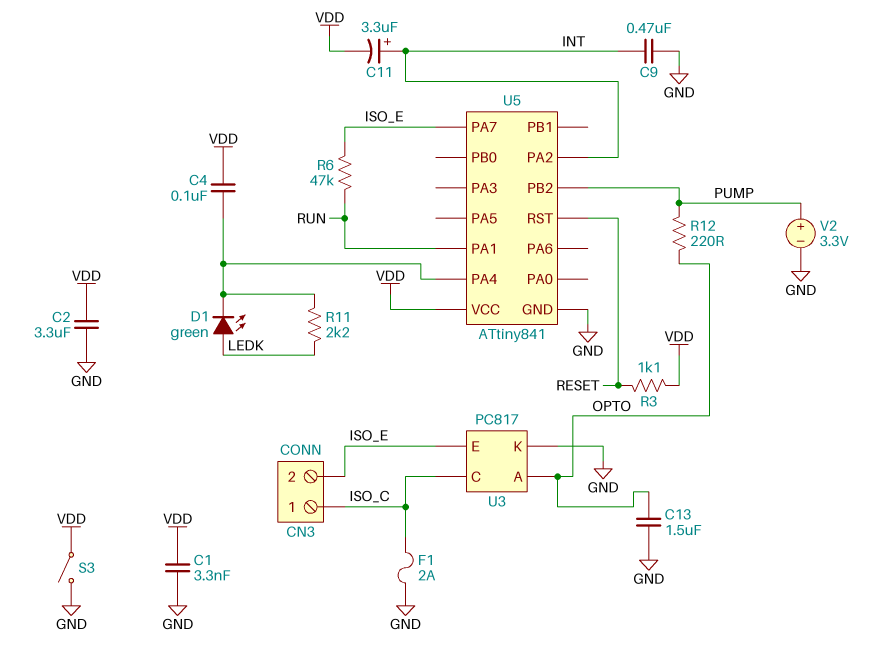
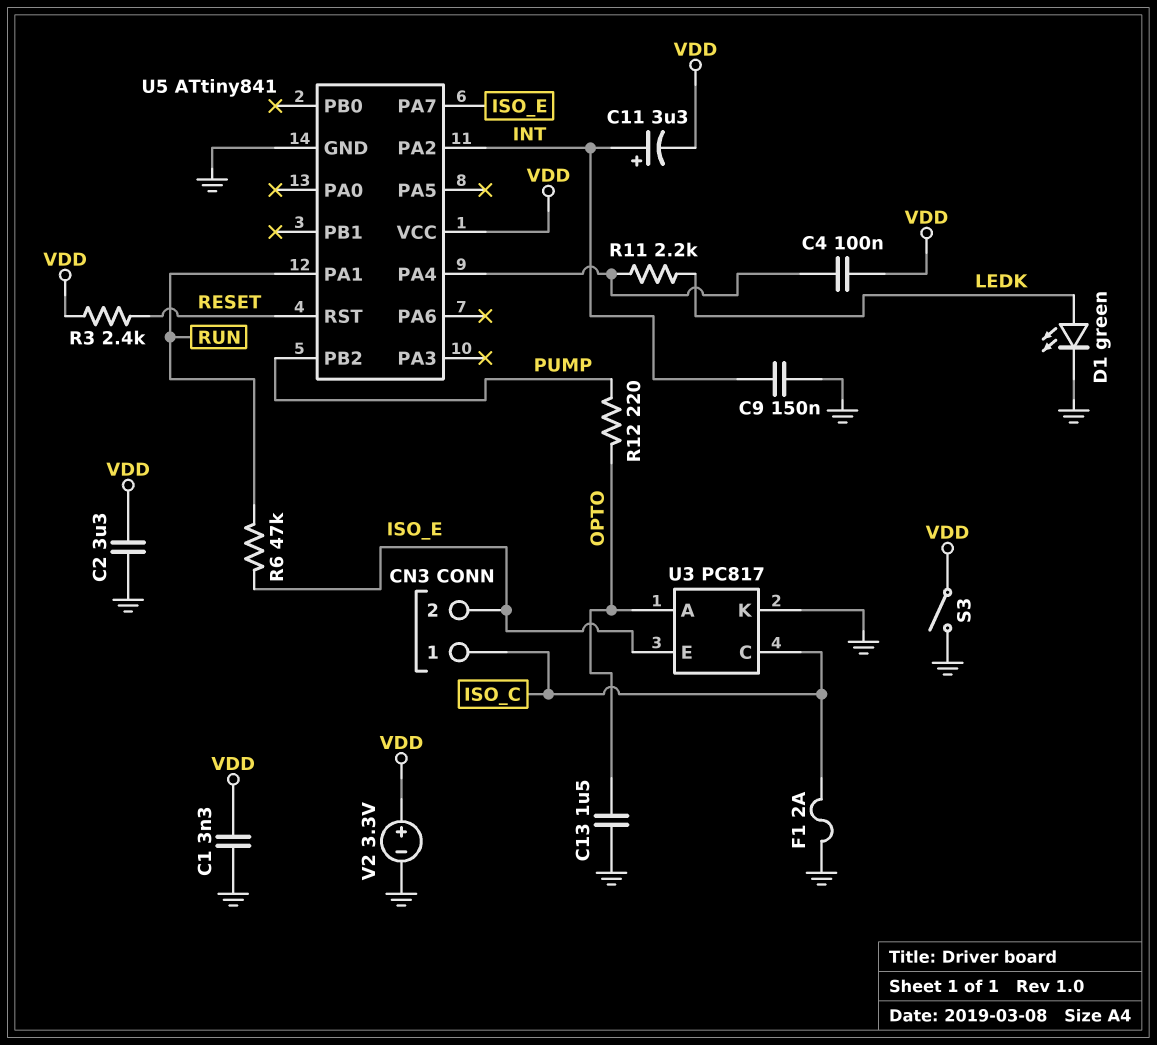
C9: 470nF (GND, INT) -> 150nF (GND, INT)
D1: LED green (A LEDK, K U5/PA4) -> LED green (A LEDK, K GND)
R3: 1.1k (RESET, VDD) -> 2.4k (RESET, VDD)
V2: 3.3V (plus PUMP, minus GND) -> 3.3V (plus VDD, minus GND)

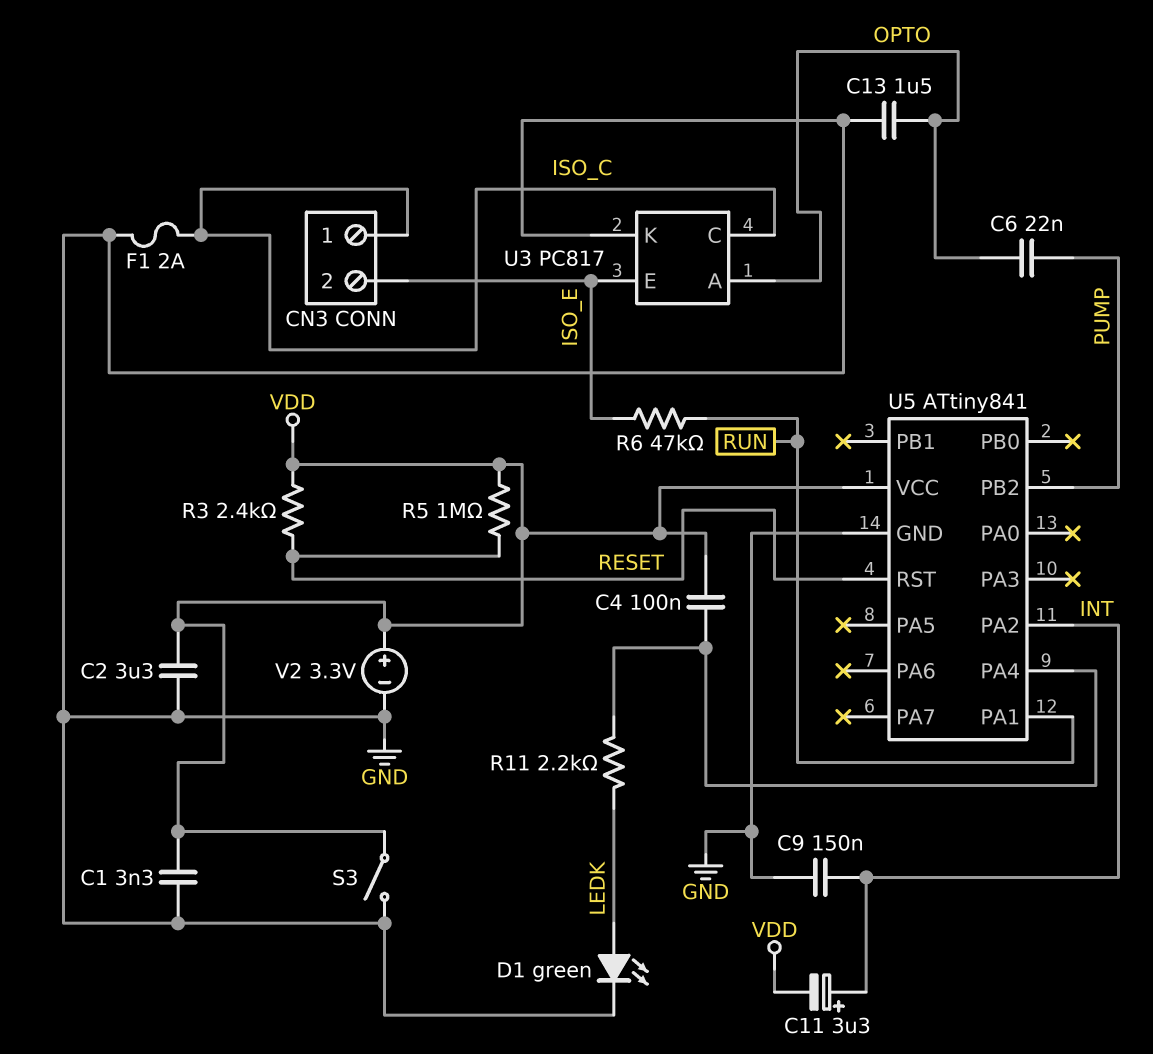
C6: none -> 22nF (OPTO, PUMP)
R5: none -> 1M (RESET, VDD)
R12: 220 (OPTO, PUMP) -> none
U5 pin PA7: ISO_E -> none

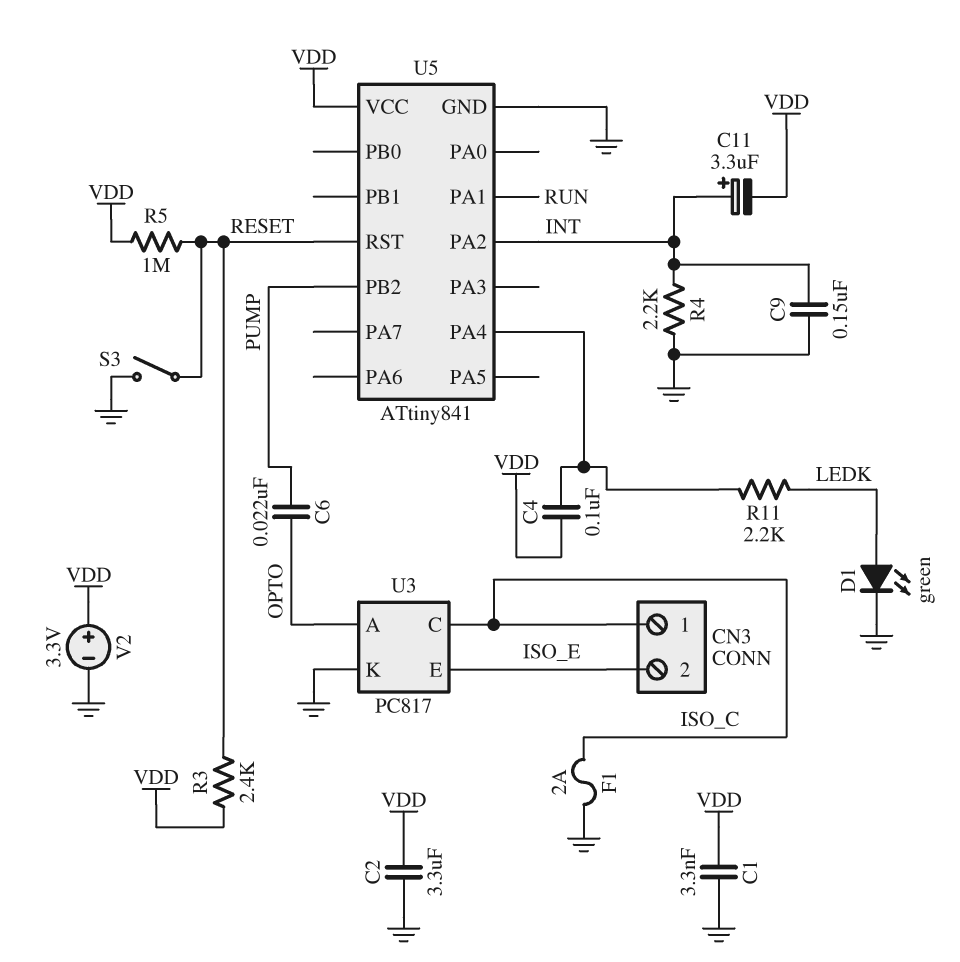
C13: 1.5uF (GND, OPTO) -> none
R4: none -> 2.2k (GND, INT)
R6: 47k (ISO_E, RUN) -> none
S3: switch (GND, VDD) -> switch (GND, RESET)

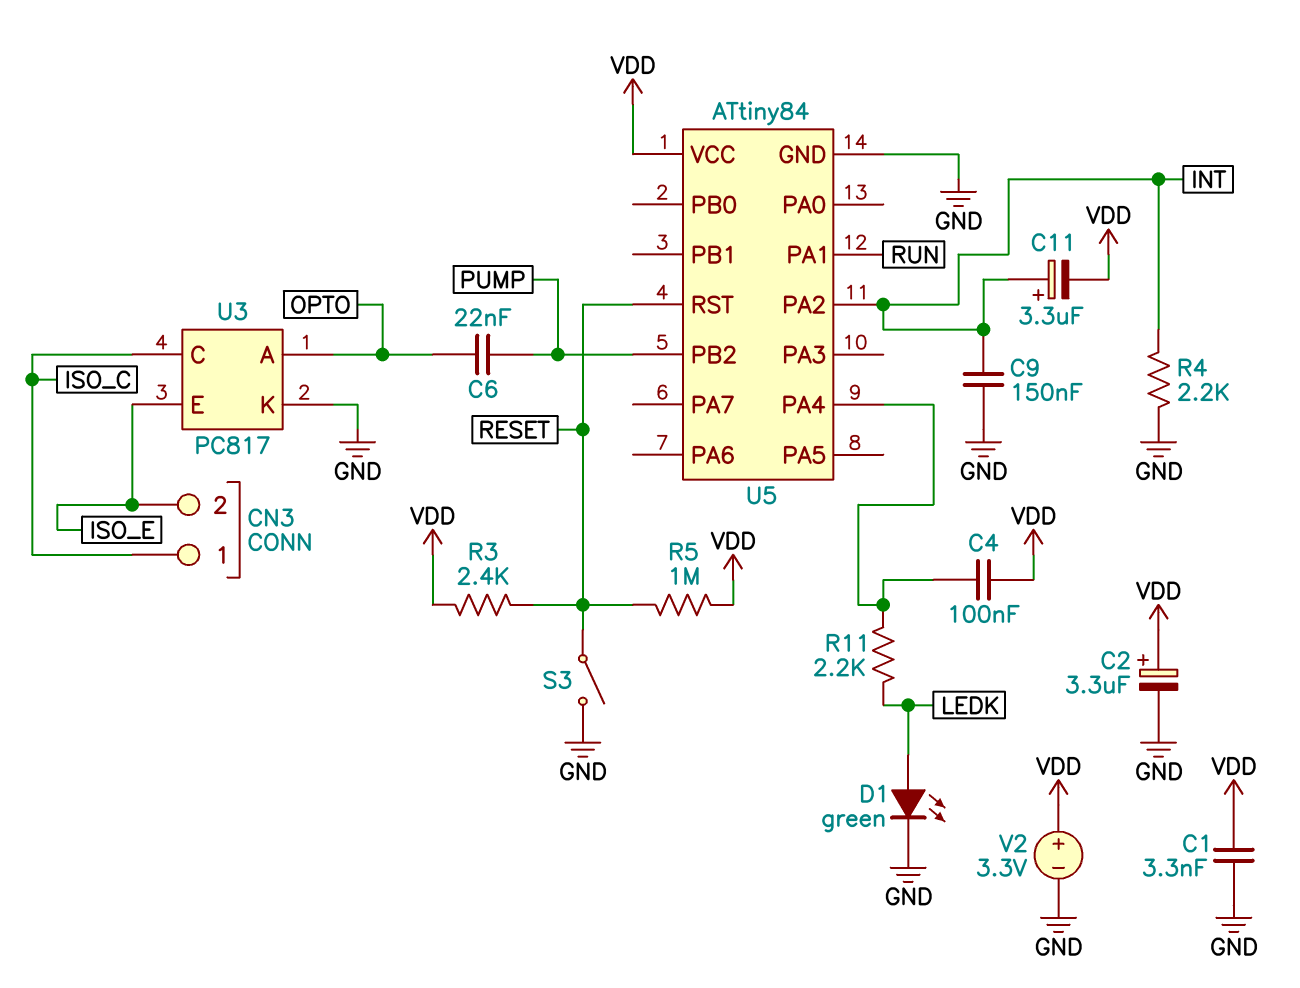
C2: 3.3uF (GND, VDD) -> 3.3uF (plus VDD, minus GND)
F1: 2A (GND, ISO_C) -> none
U5: ATtiny841 -> ATtiny84

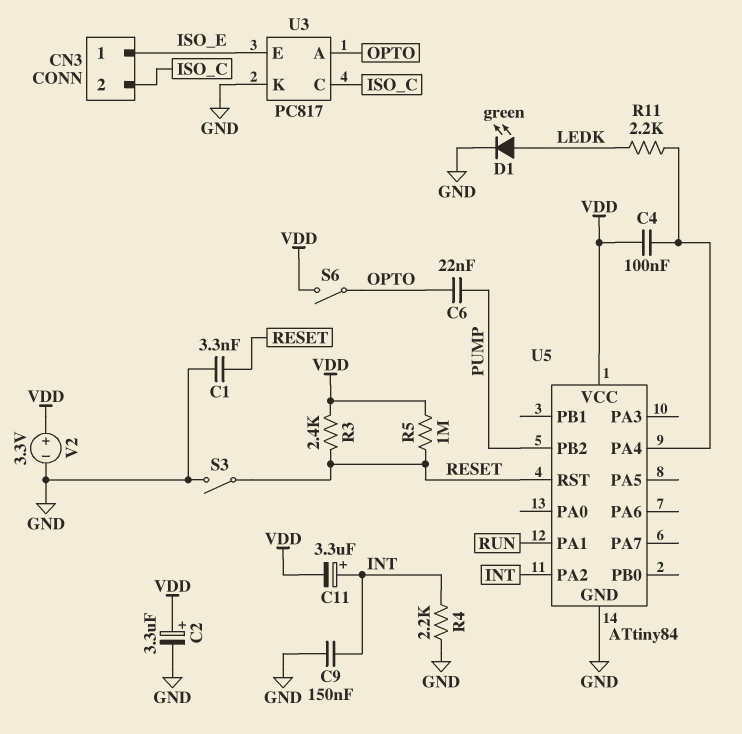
C1: 3.3nF (GND, VDD) -> 3.3nF (GND, RESET)
CN3 pin 1: ISO_C -> ISO_E
CN3 pin 2: ISO_E -> ISO_C
S6: none -> switch (OPTO, VDD)

